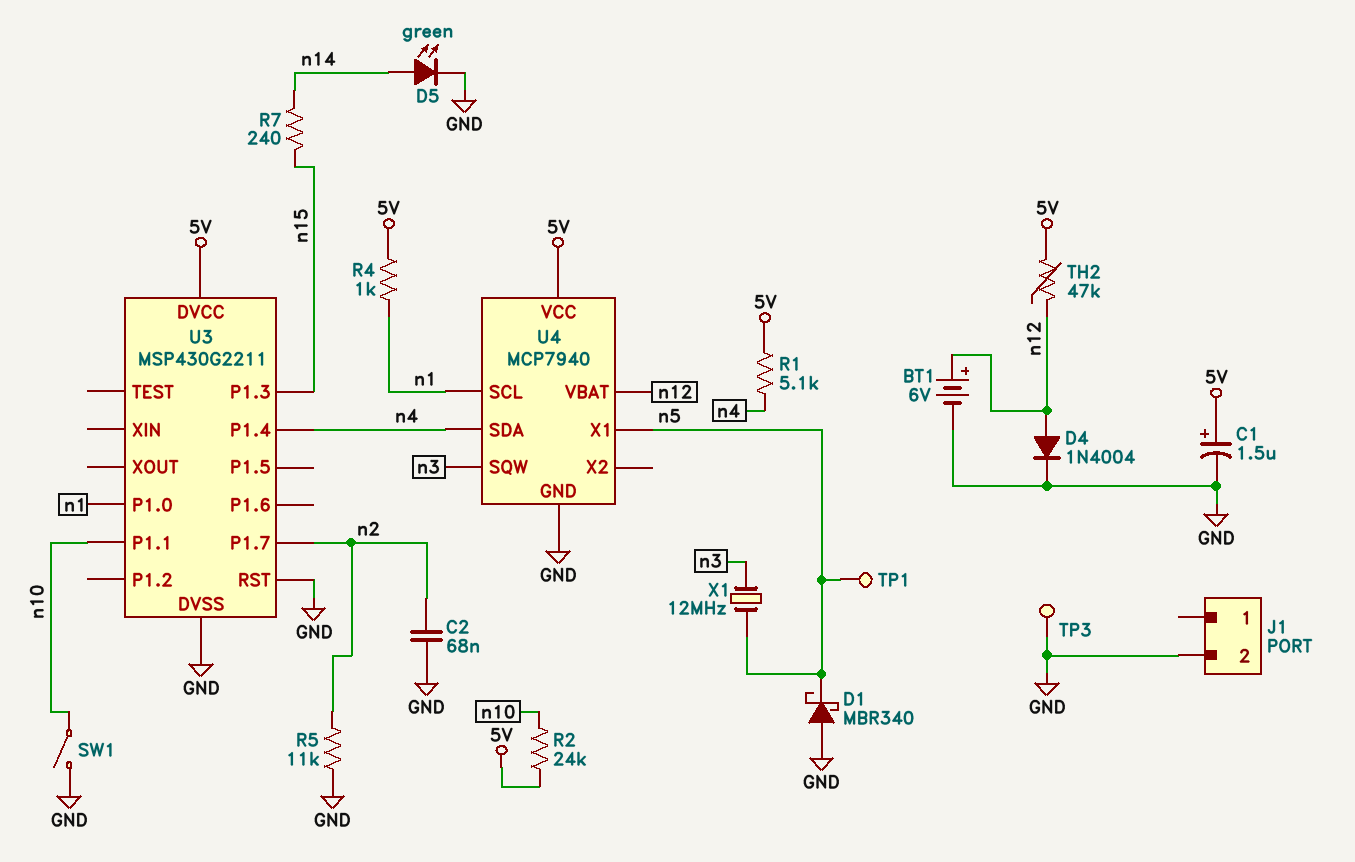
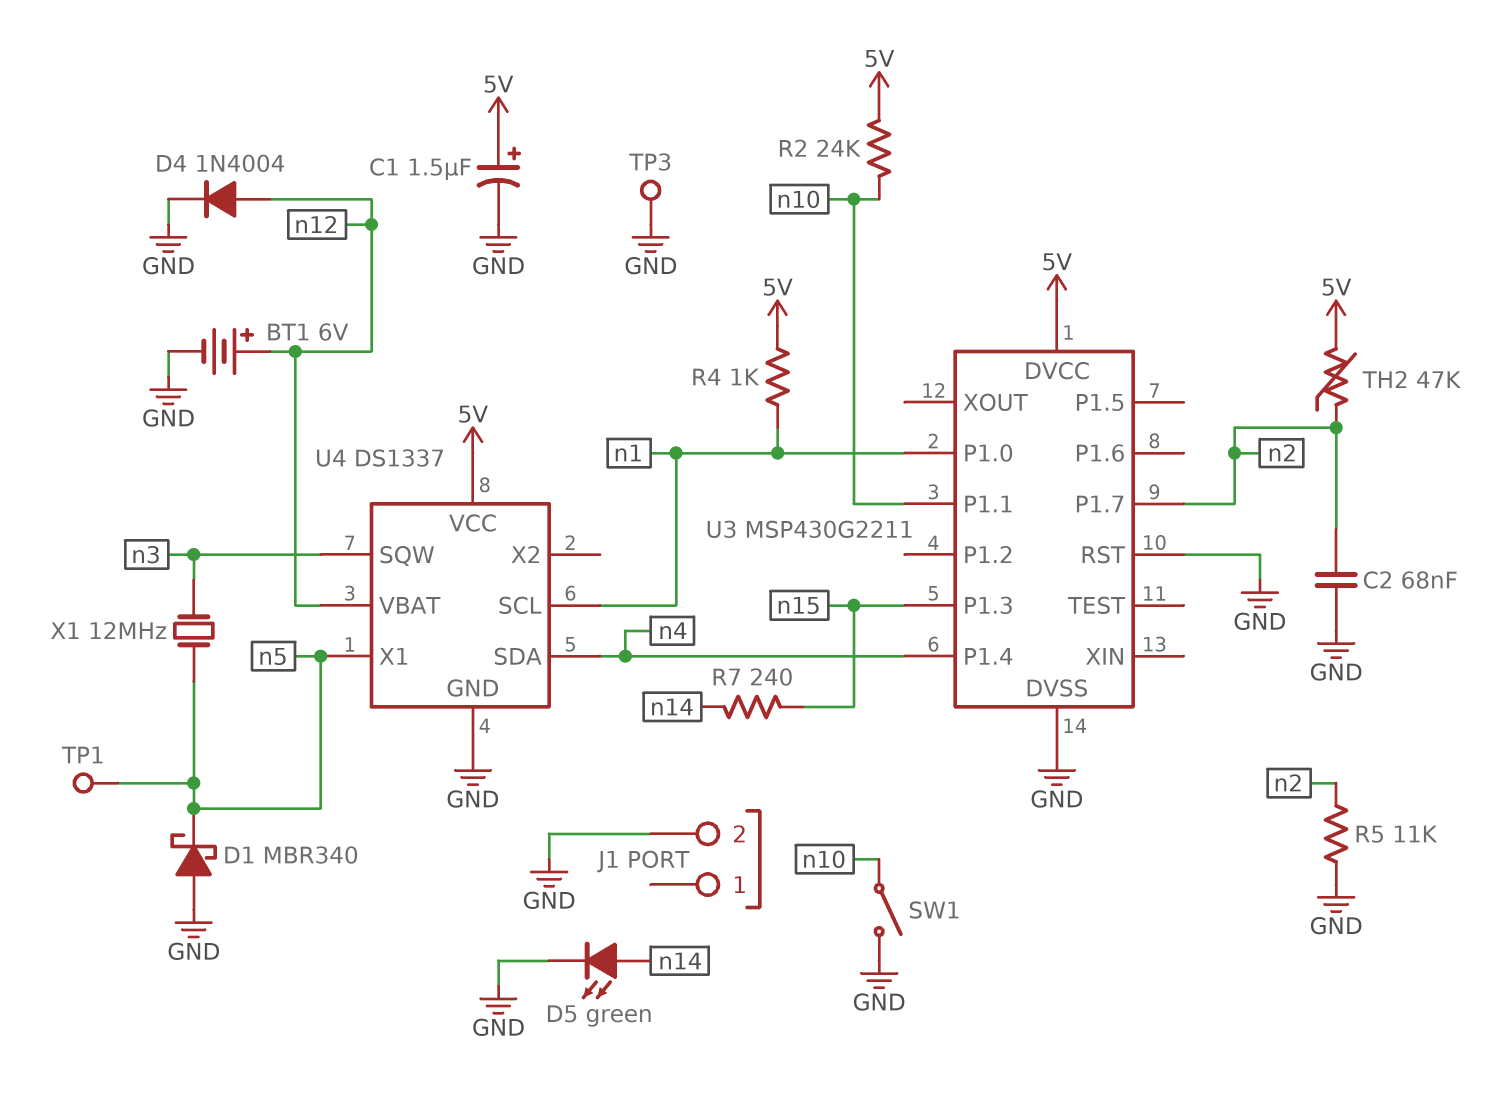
R1: 5.1k (5V, n4) -> none
TH2: 47k (5V, n12) -> 47k (5V, n2)
U4: MCP7940 -> DS1337

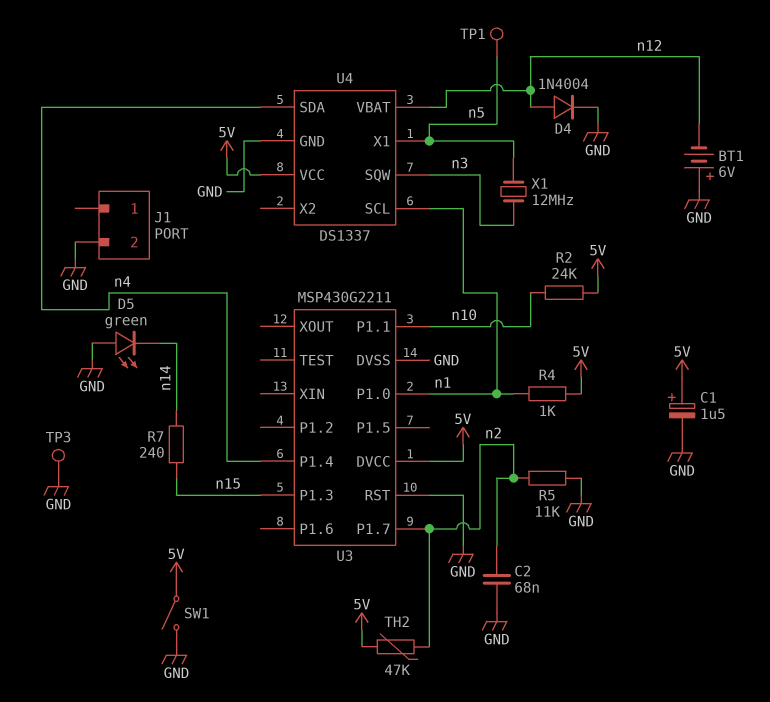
BT1: 6V (plus n12, minus GND) -> 6V (plus GND, minus n12)
D1: schottky MBR340 (A GND, K n5) -> none
D5: LED green (A n14, K GND) -> LED green (A GND, K n14)
SW1: switch (GND, n10) -> switch (5V, GND)

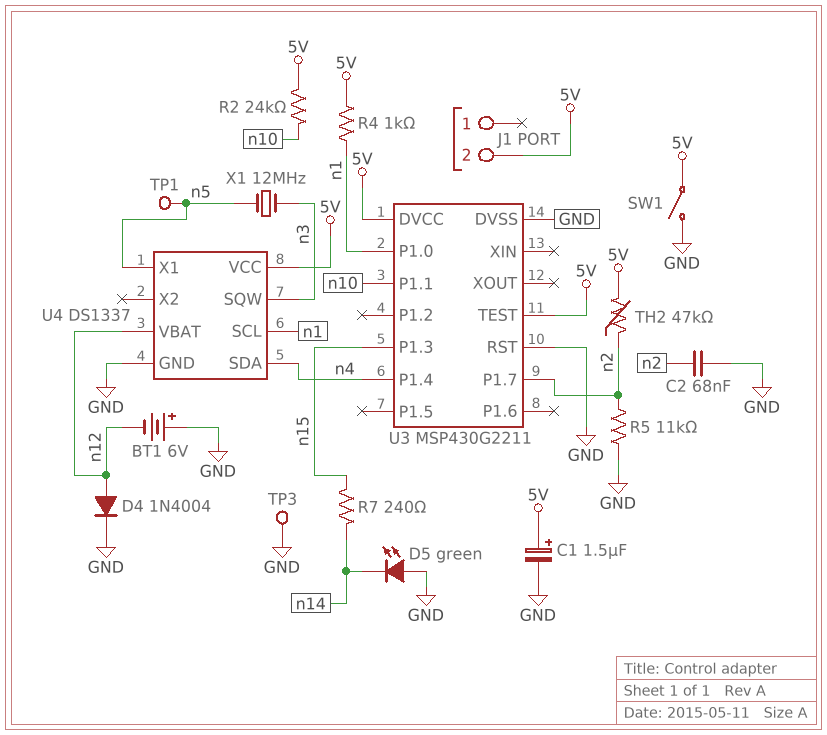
J1 pin 2: GND -> 5V
U3 pin TEST: none -> 5V

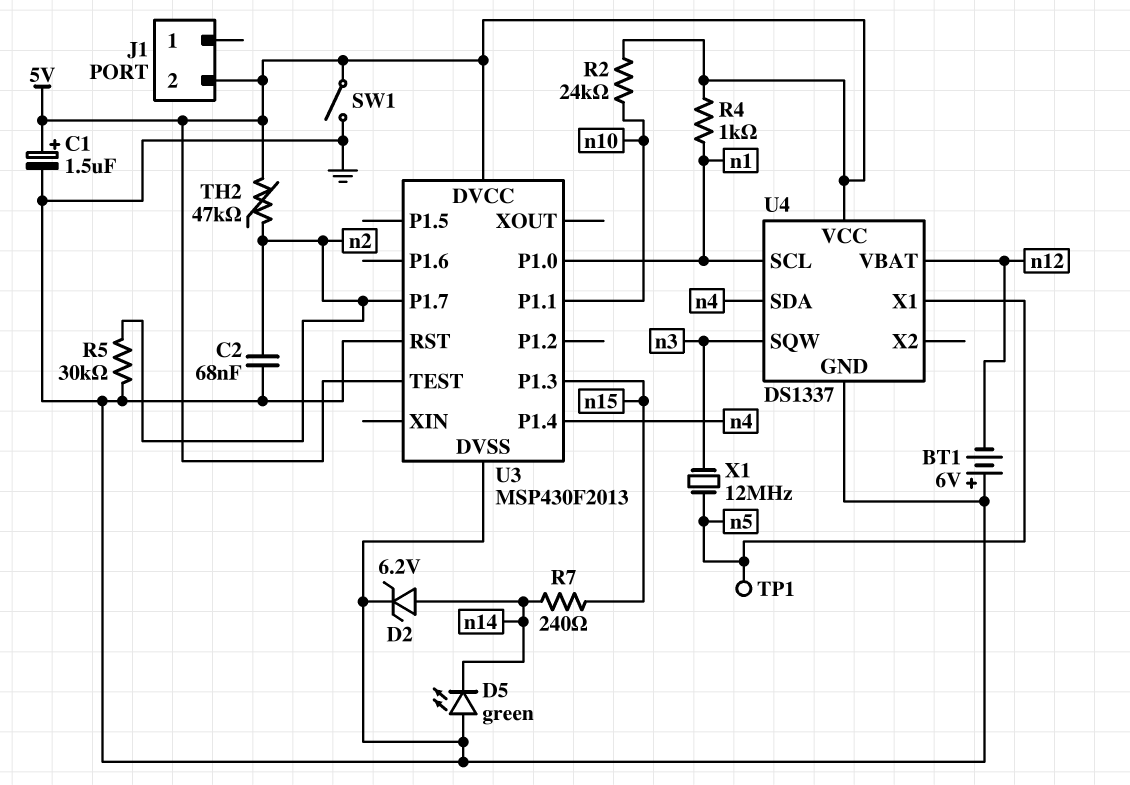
D2: none -> zener 6.2V (A n14, K GND)
D4: diode 1N4004 (A n12, K GND) -> none
R5: 11k (GND, n2) -> 30k (GND, n2)
TP3: test point (GND) -> none
U3: MSP430G2211 -> MSP430F2013

